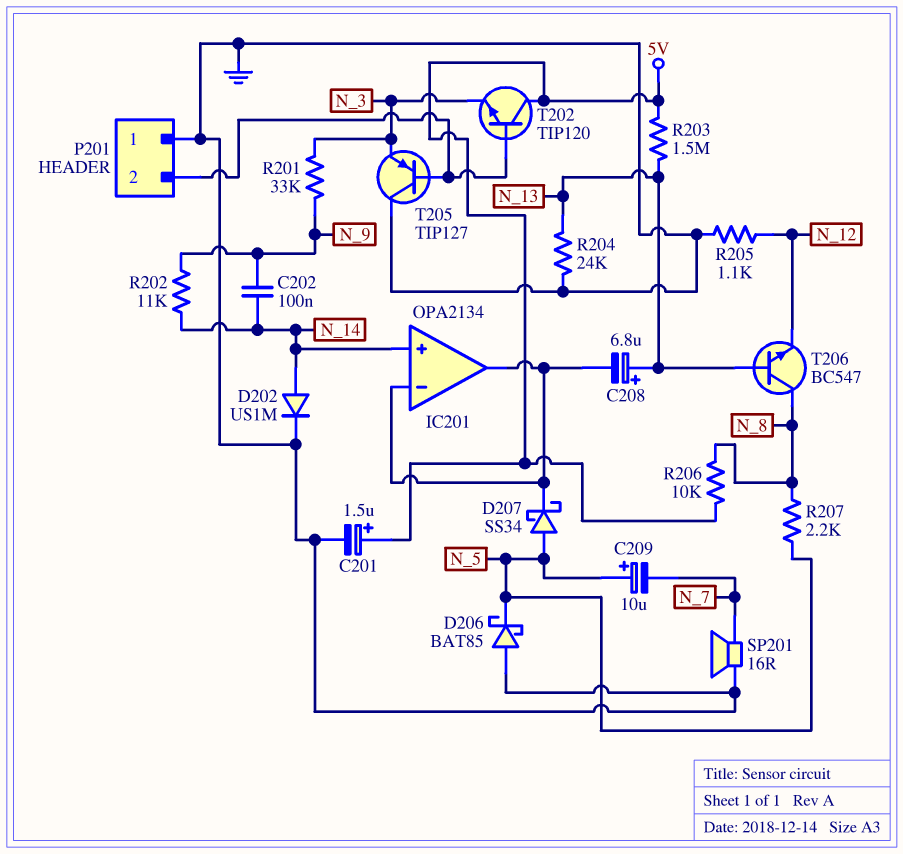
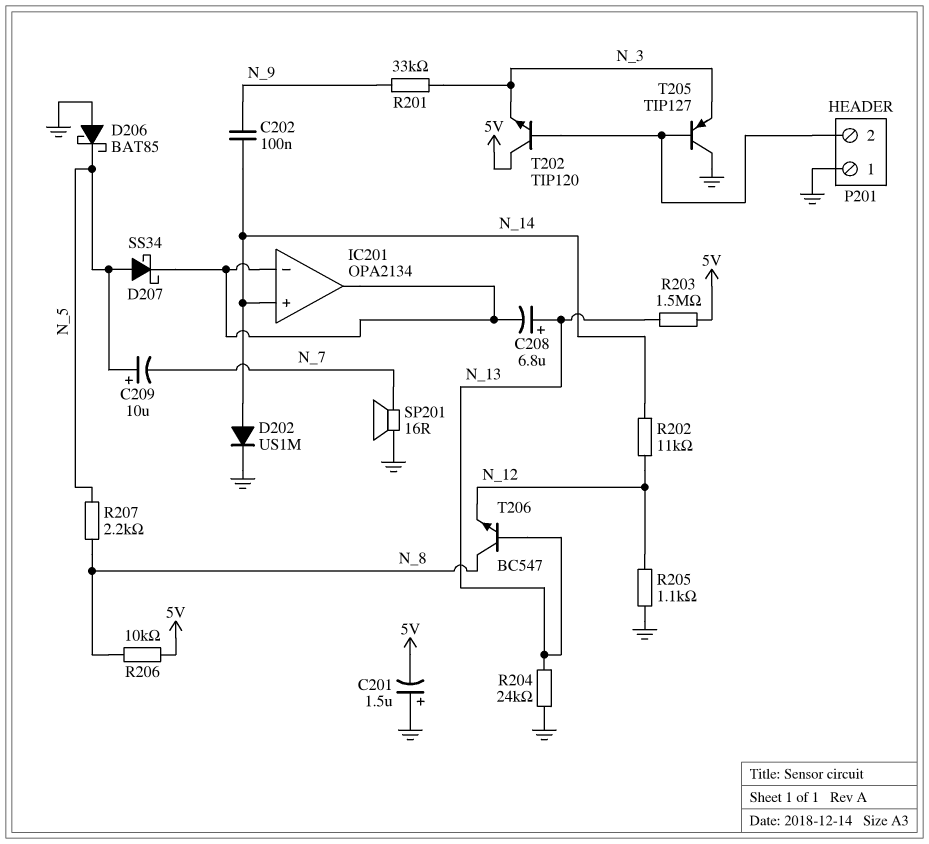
C201: 1.5uF (plus 5V, minus GND) -> 1.5uF (plus GND, minus 5V)
R202: 11k (N_9, N_14) -> 11k (N_12, N_14)

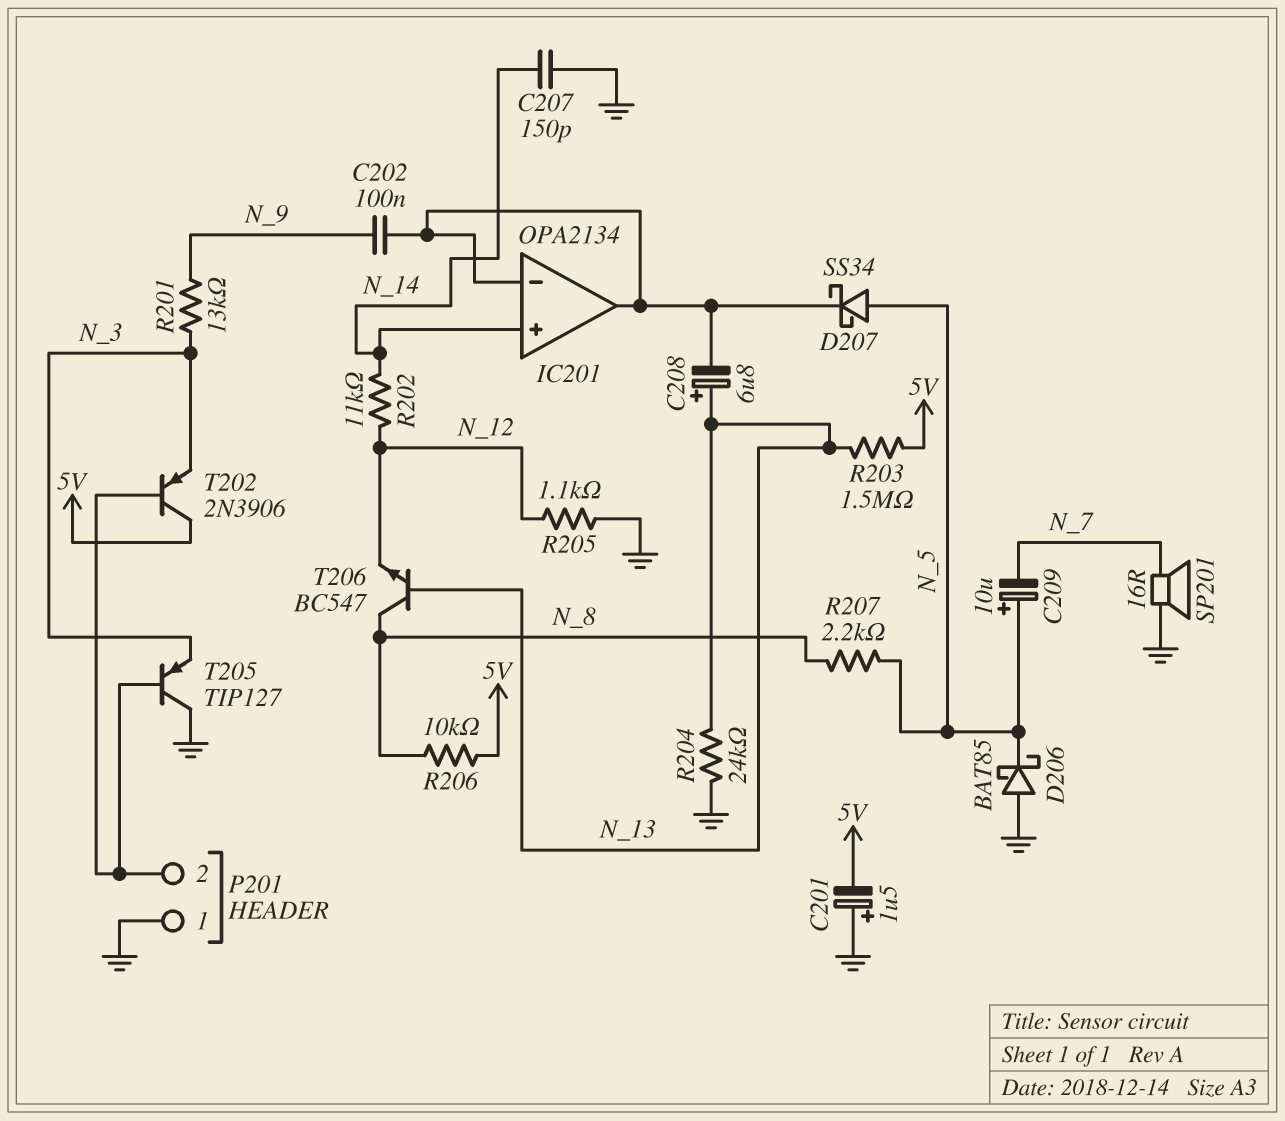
C202: 100nF (N_9, N_14) -> 100nF (IC201/in-, N_9)
C207: none -> 150pF (GND, N_14)
D202: diode US1M (A N_14, K GND) -> none
R201: 33k (N_3, N_9) -> 13k (N_3, N_9)
T202: NPN TIP120 (B P201/2, C 5V, E N_3) -> PNP 2N3906 (B P201/2, C 5V, E N_3)

